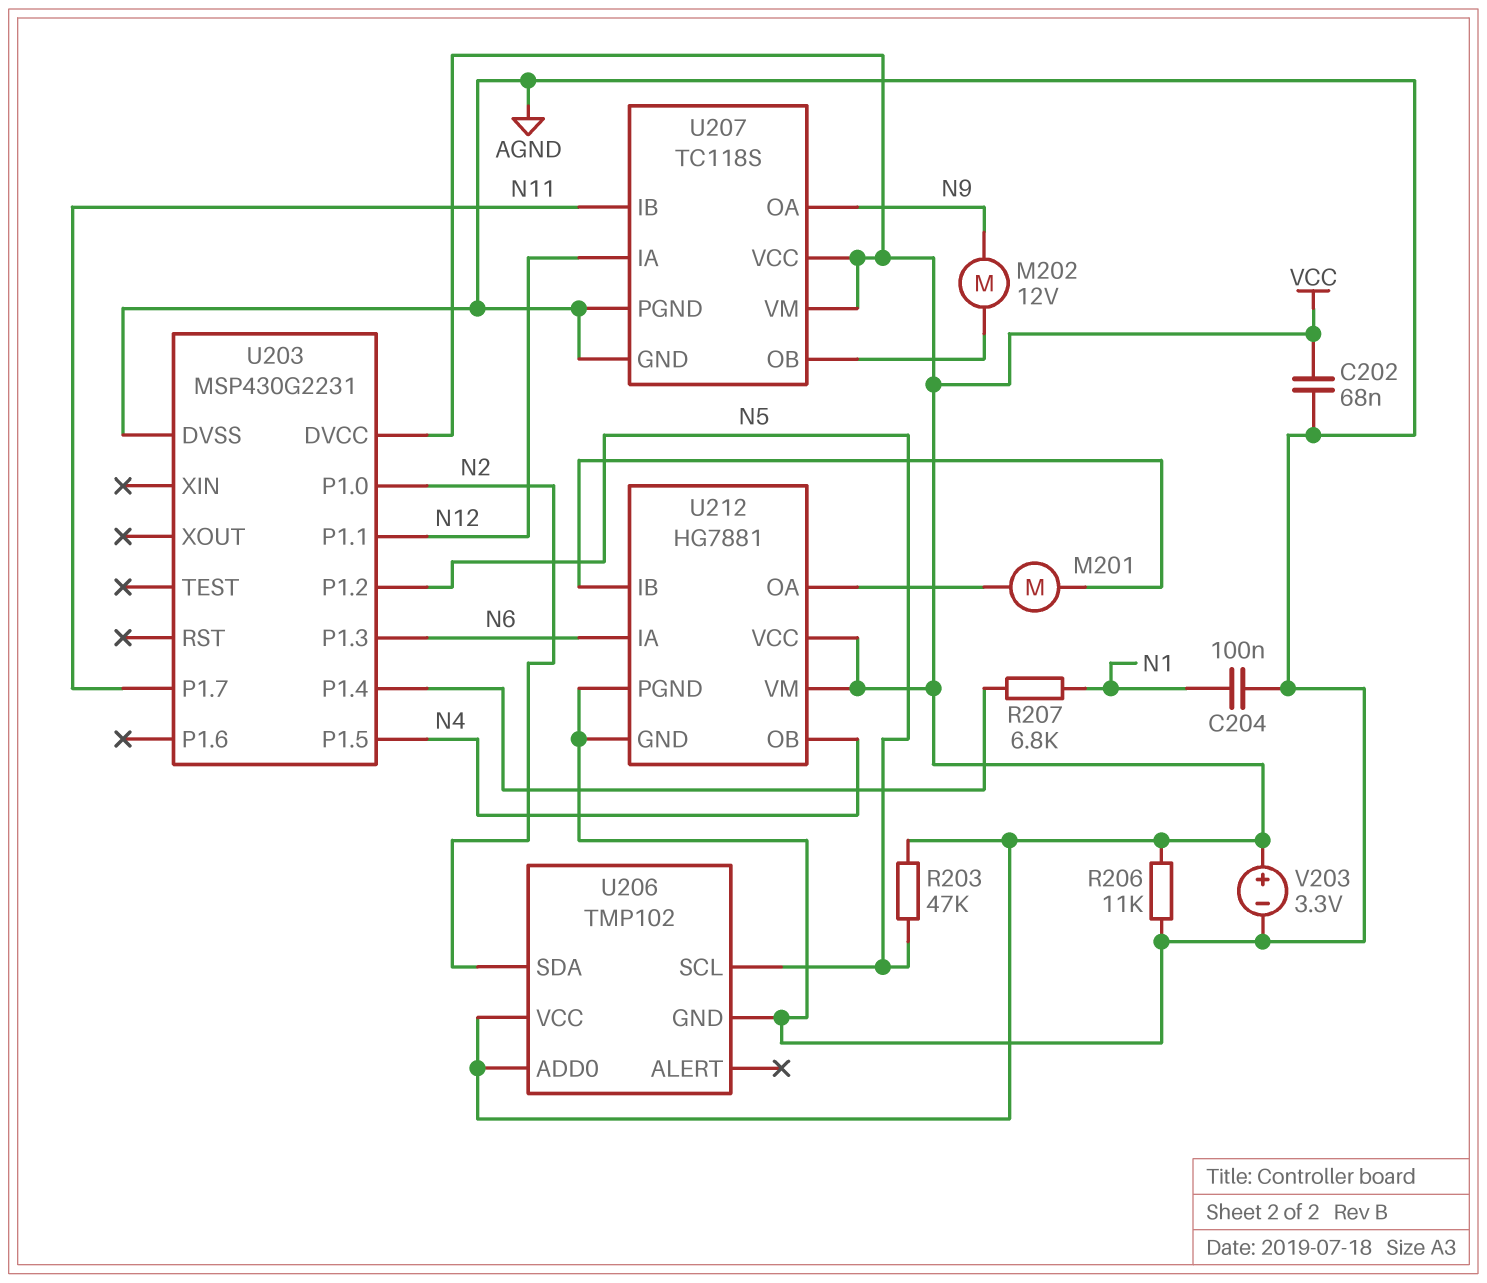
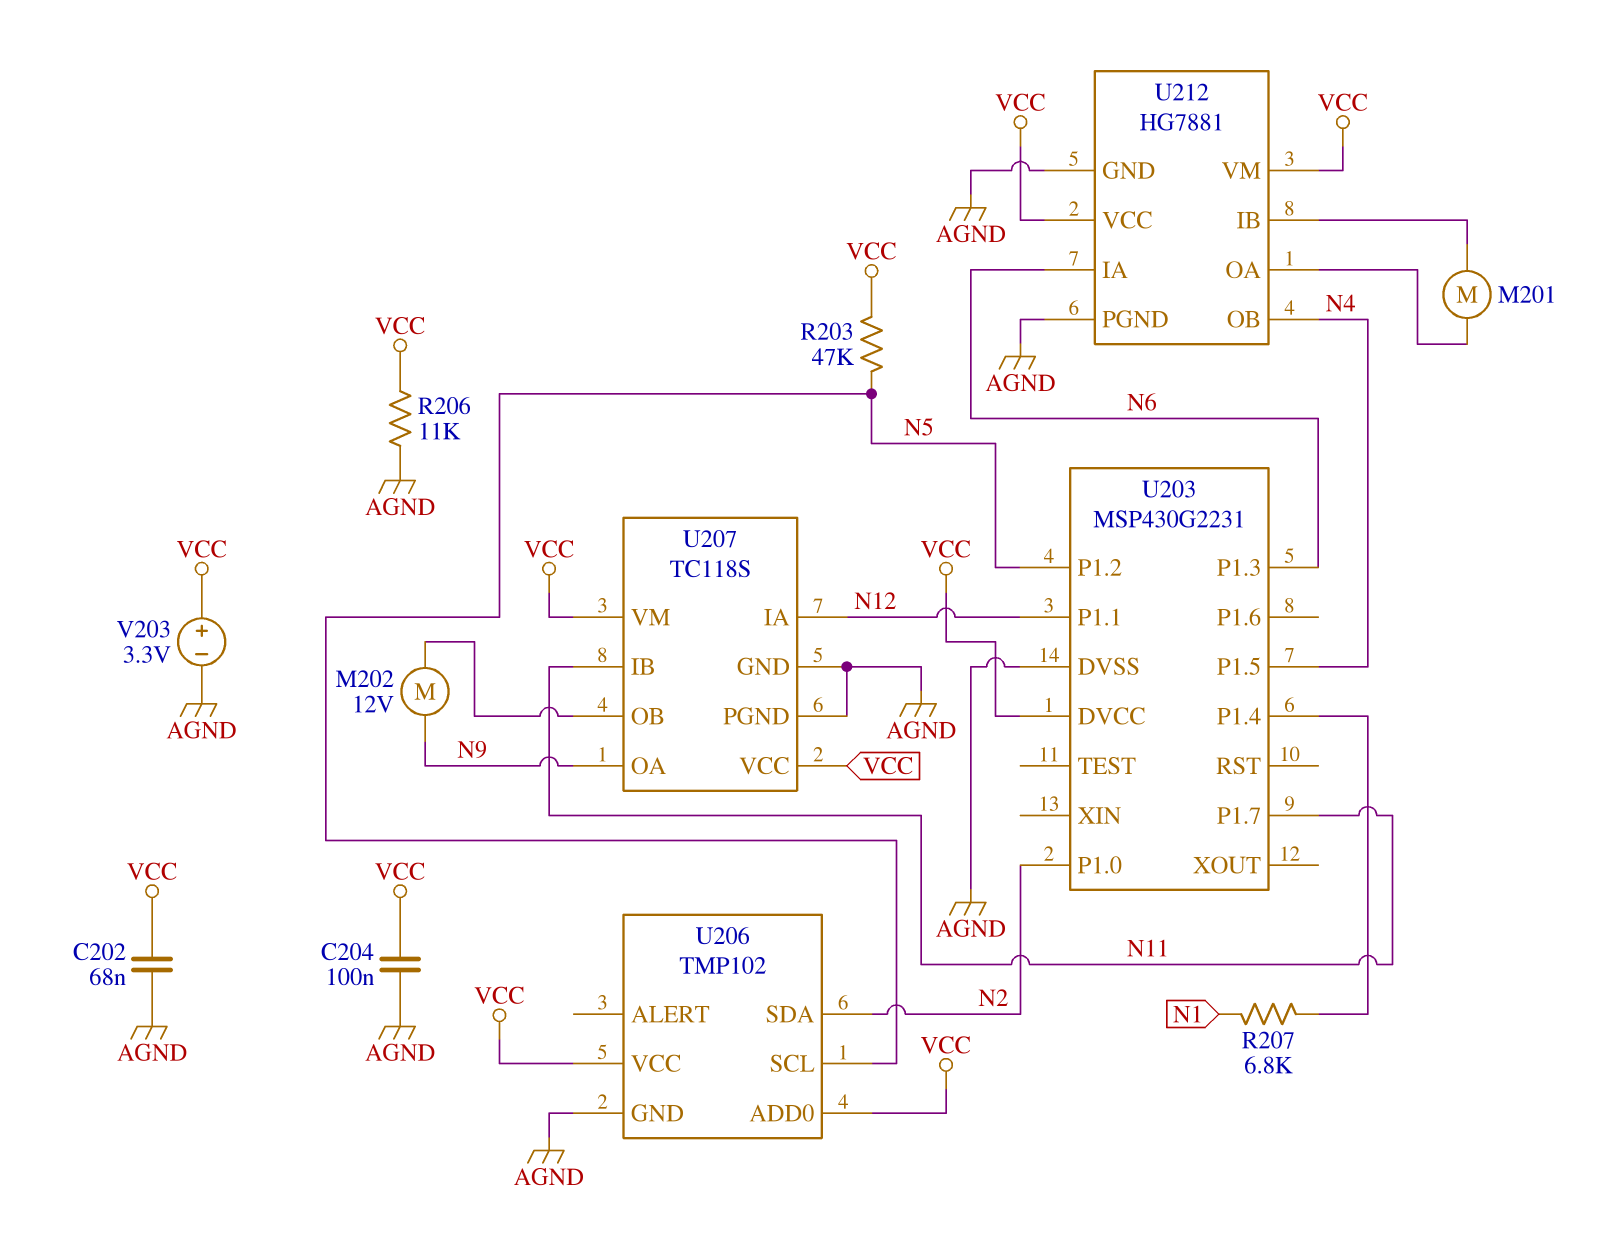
C204: 100nF (AGND, N1) -> 100nF (AGND, VCC)

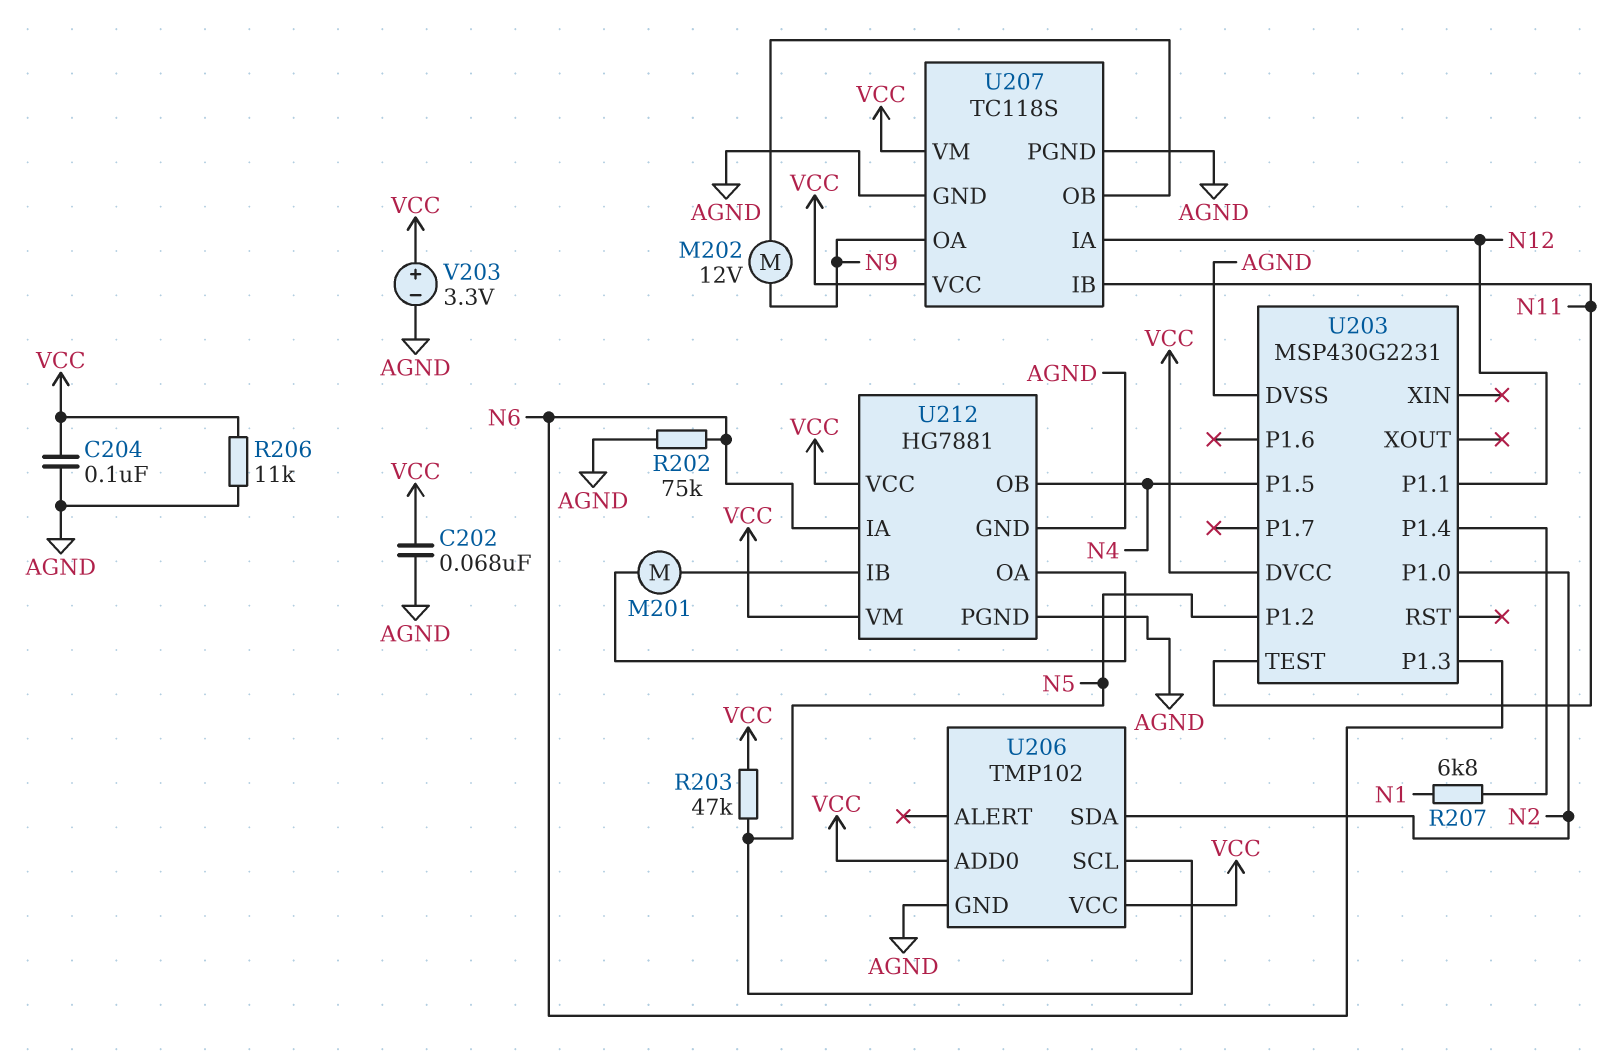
R202: none -> 75k (AGND, N6)
U203 pin P1.7: N11 -> none
U203 pin TEST: none -> N11

